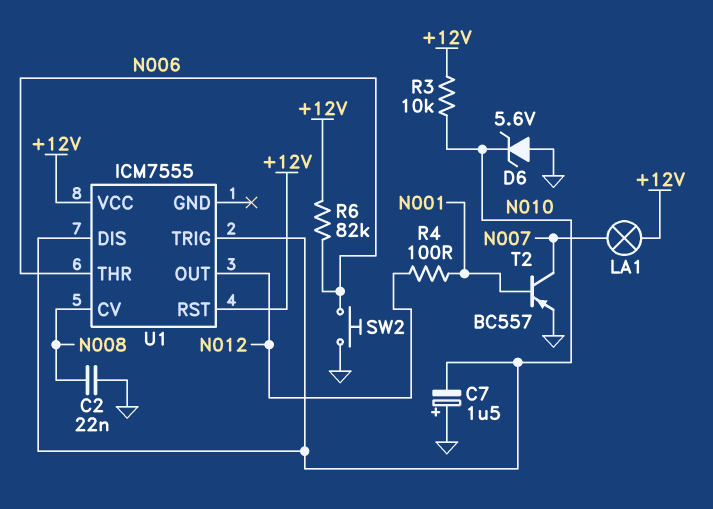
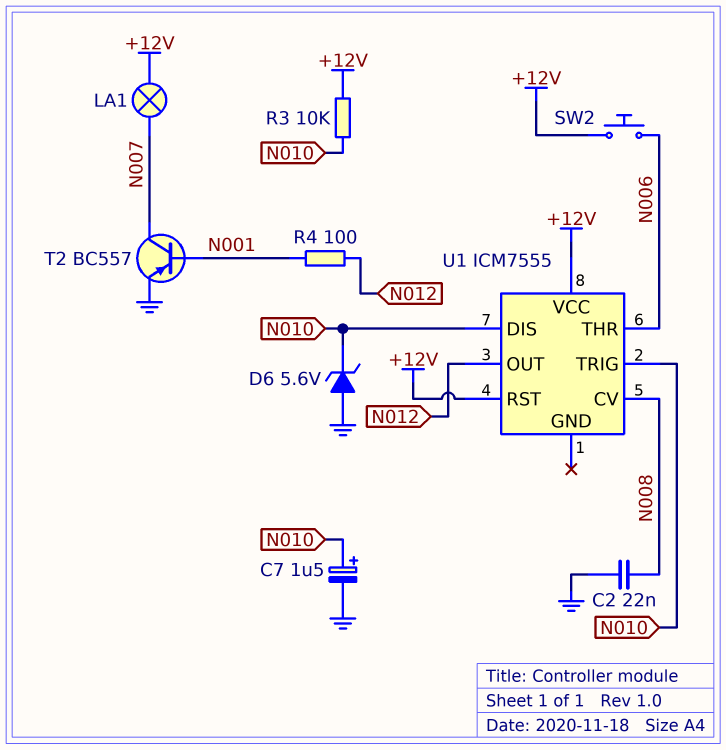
C7: 1.5uF (plus GND, minus N010) -> 1.5uF (plus N010, minus GND)
R6: 82k (+12V, N006) -> none
SW2: button (GND, N006) -> button (+12V, N006)

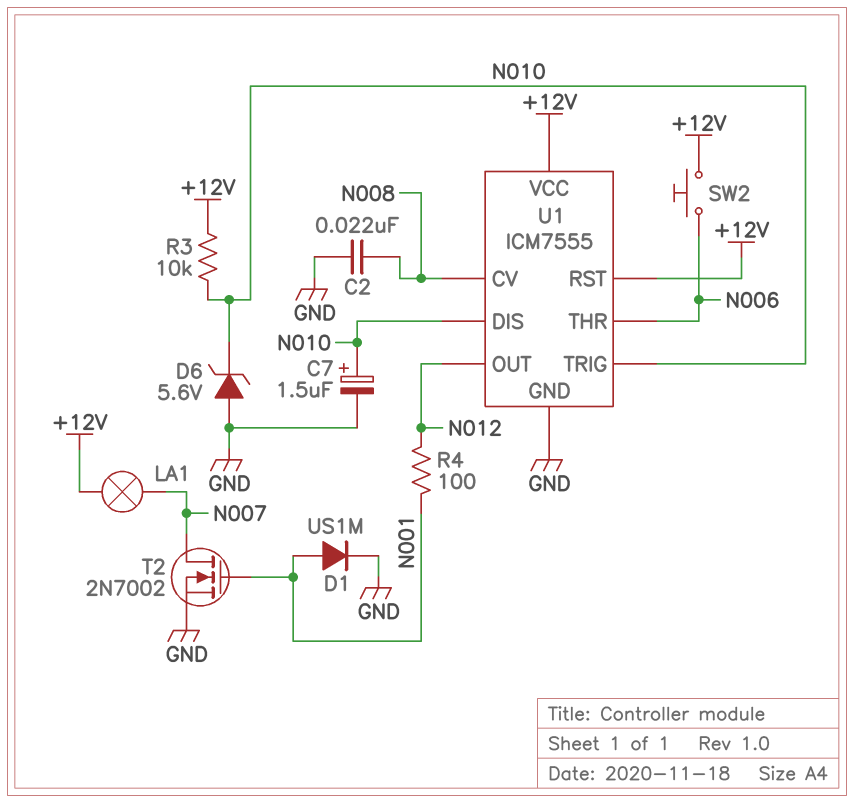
D1: none -> diode US1M (A N001, K GND)
T2: PNP BC557 (B N001, C N007, E GND) -> NMOS 2N7002 (G N001, D N007, S GND)
U1 pin GND: none -> GND

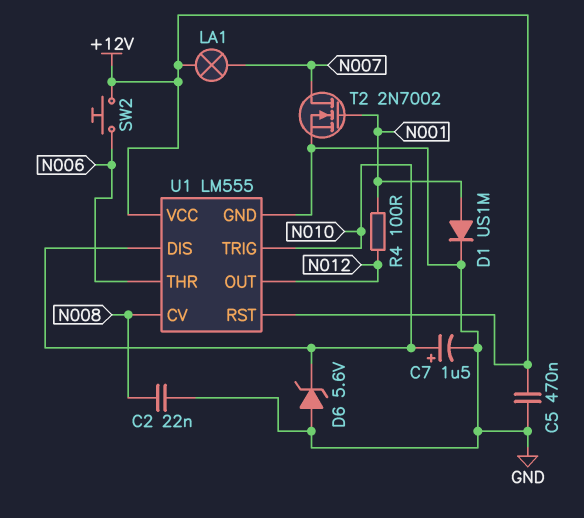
C5: none -> 470nF (+12V, GND)
R3: 10k (+12V, N010) -> none
U1: ICM7555 -> LM555

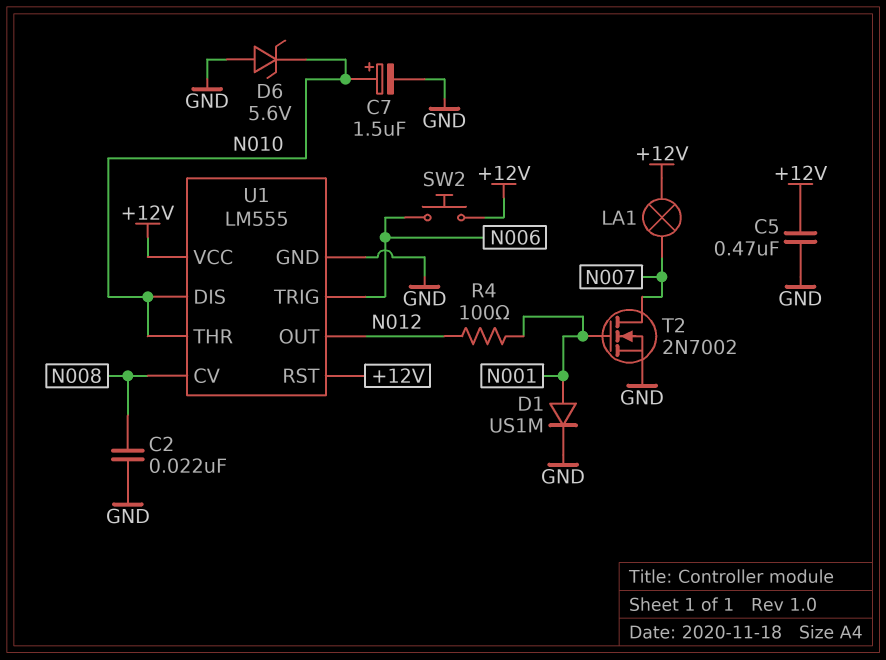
U1 pin THR: N006 -> N010
U1 pin TRIG: N010 -> N006

